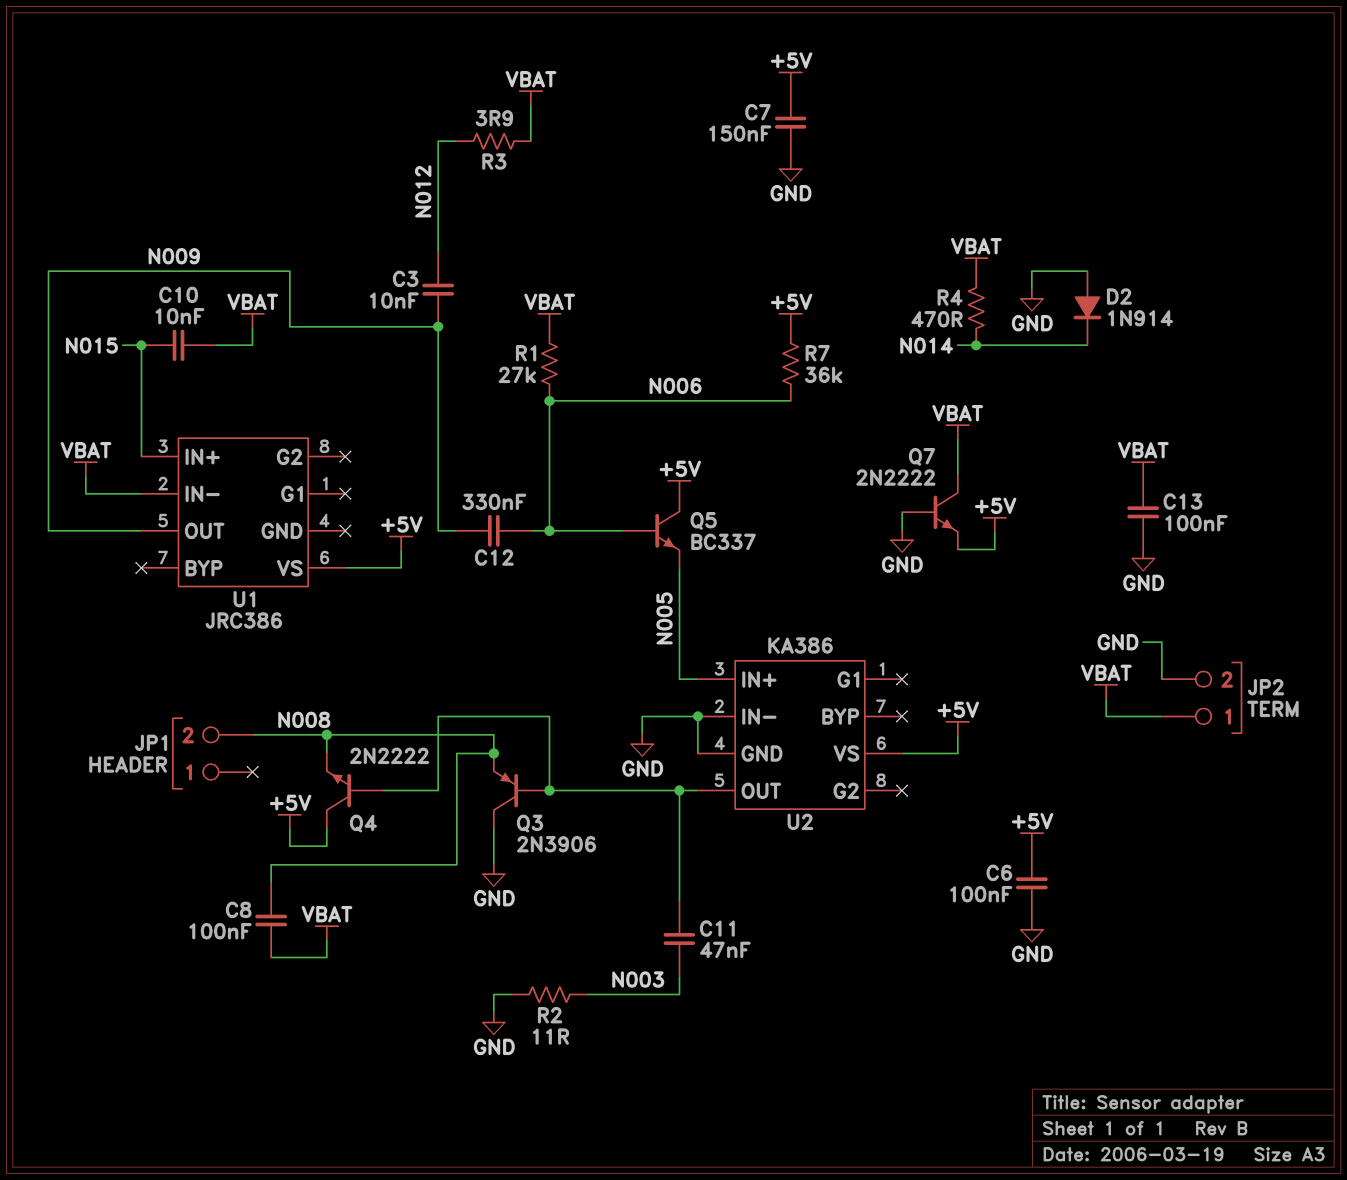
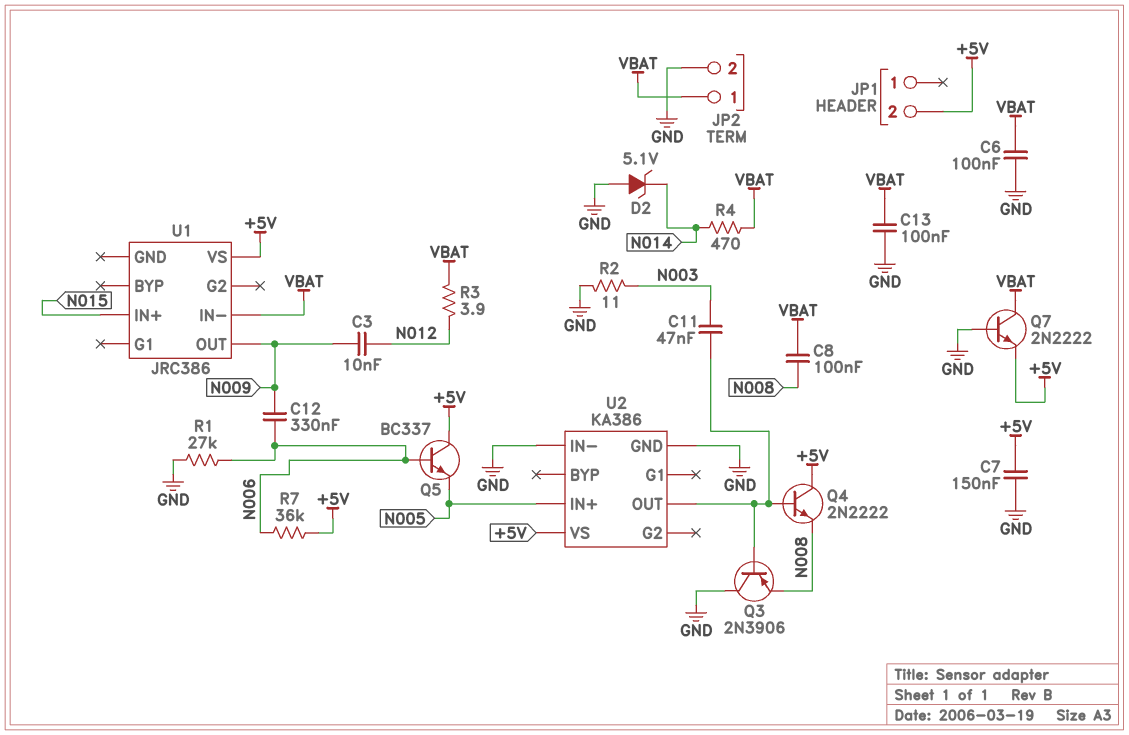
C6: 100nF (+5V, GND) -> 100nF (GND, VBAT)
C10: 10nF (N015, VBAT) -> none
D2: diode 1N914 (A GND, K N014) -> zener 5.1V (A GND, K N014)
JP1 pin 2: N008 -> +5V
R1: 27k (N006, VBAT) -> 27k (GND, N006)

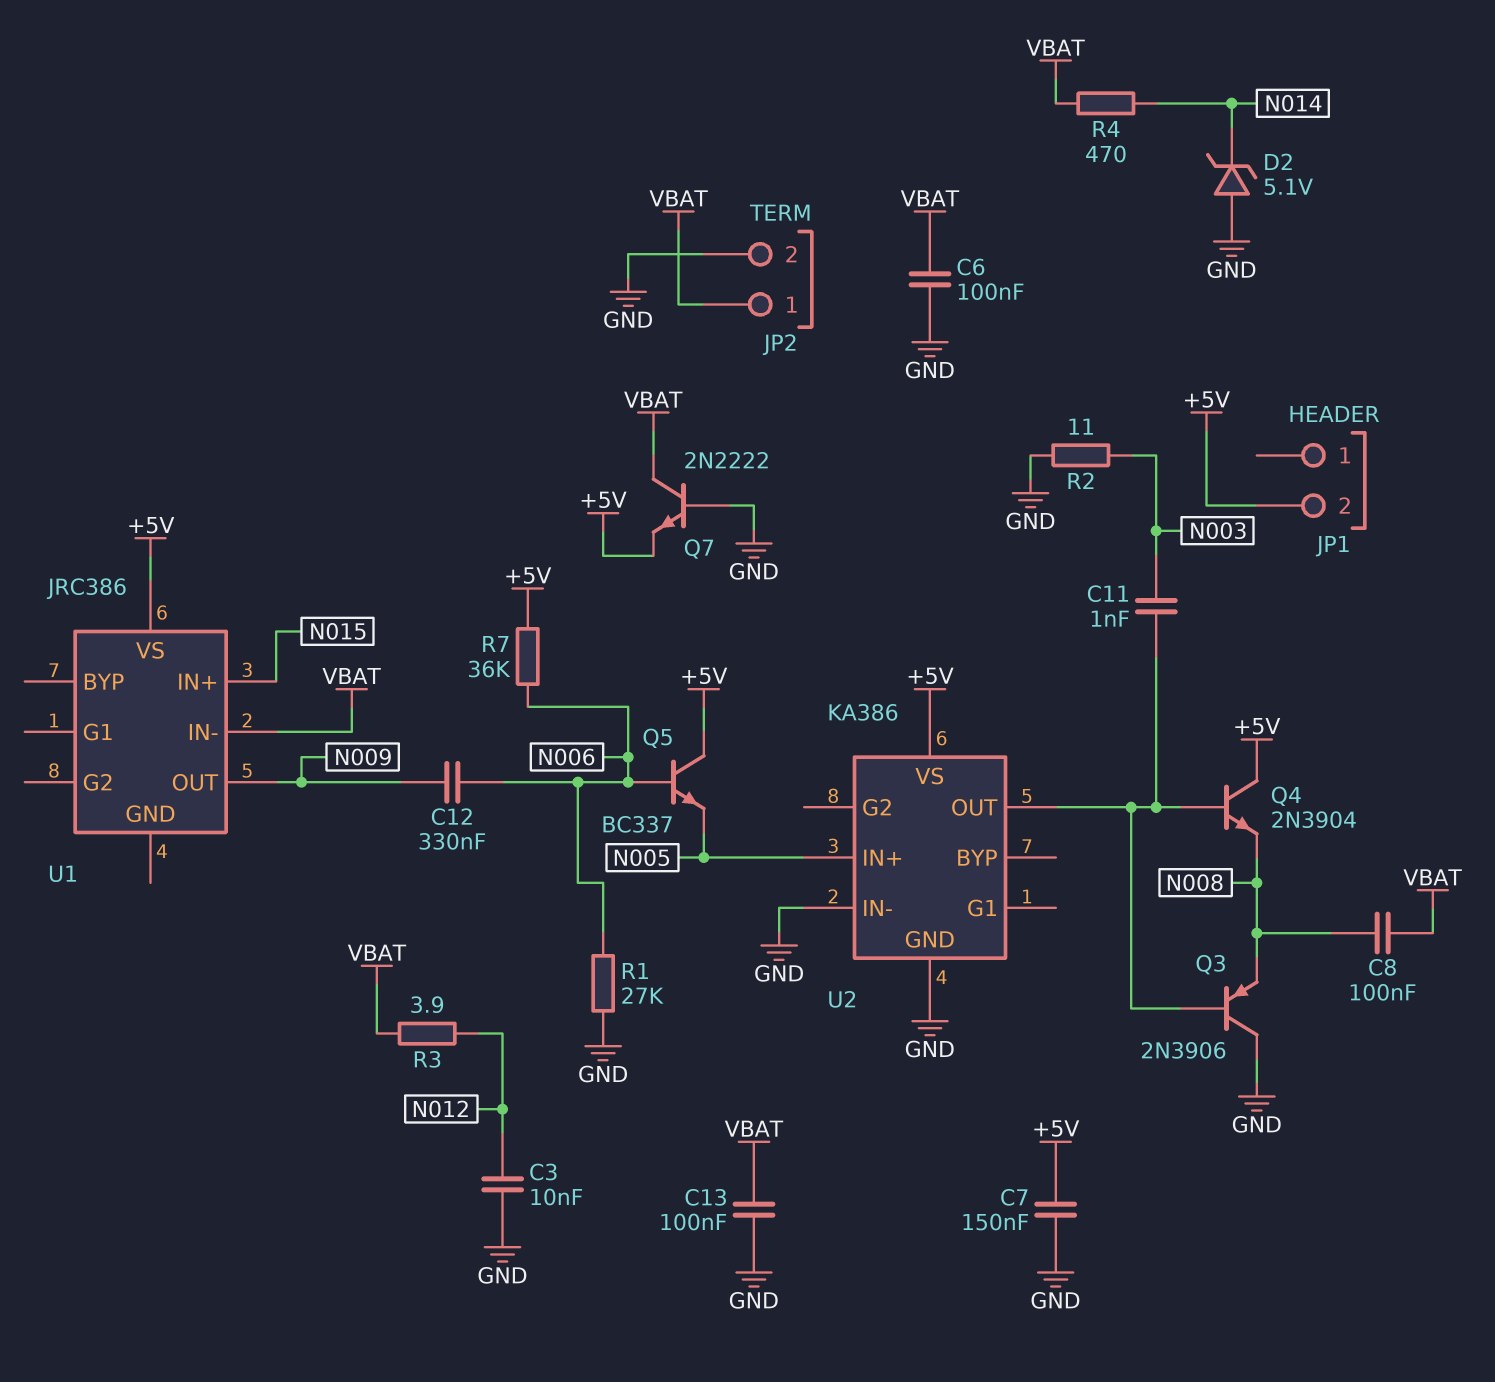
C3: 10nF (N009, N012) -> 10nF (GND, N012)
C11: 47nF (N003, U2/OUT) -> 1nF (N003, U2/OUT)
Q4: NPN 2N2222 (B U2/OUT, C +5V, E N008) -> NPN 2N3904 (B U2/OUT, C +5V, E N008)

